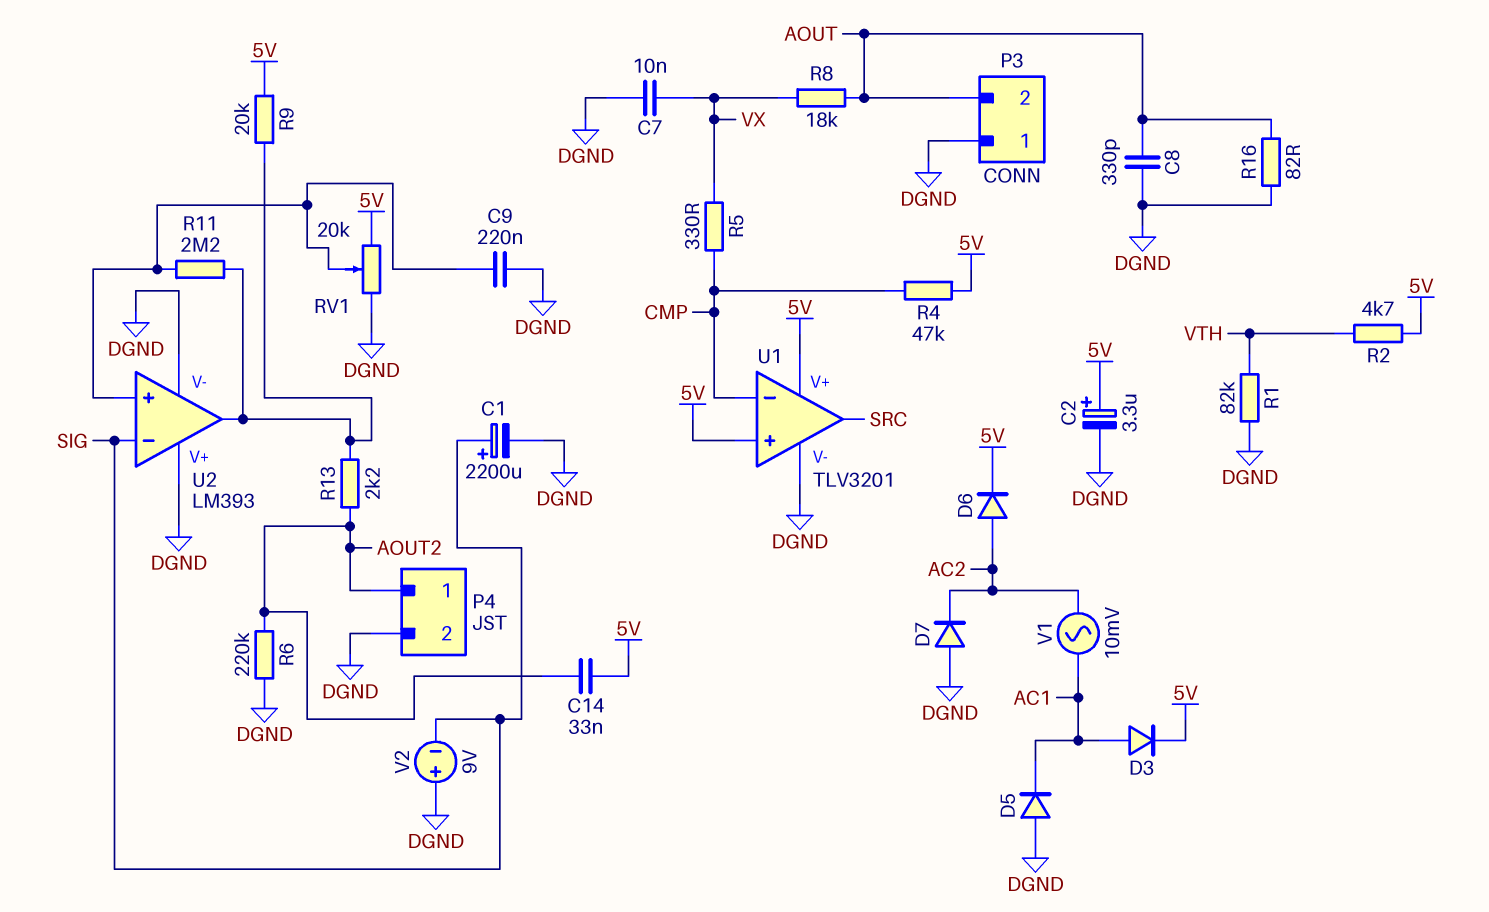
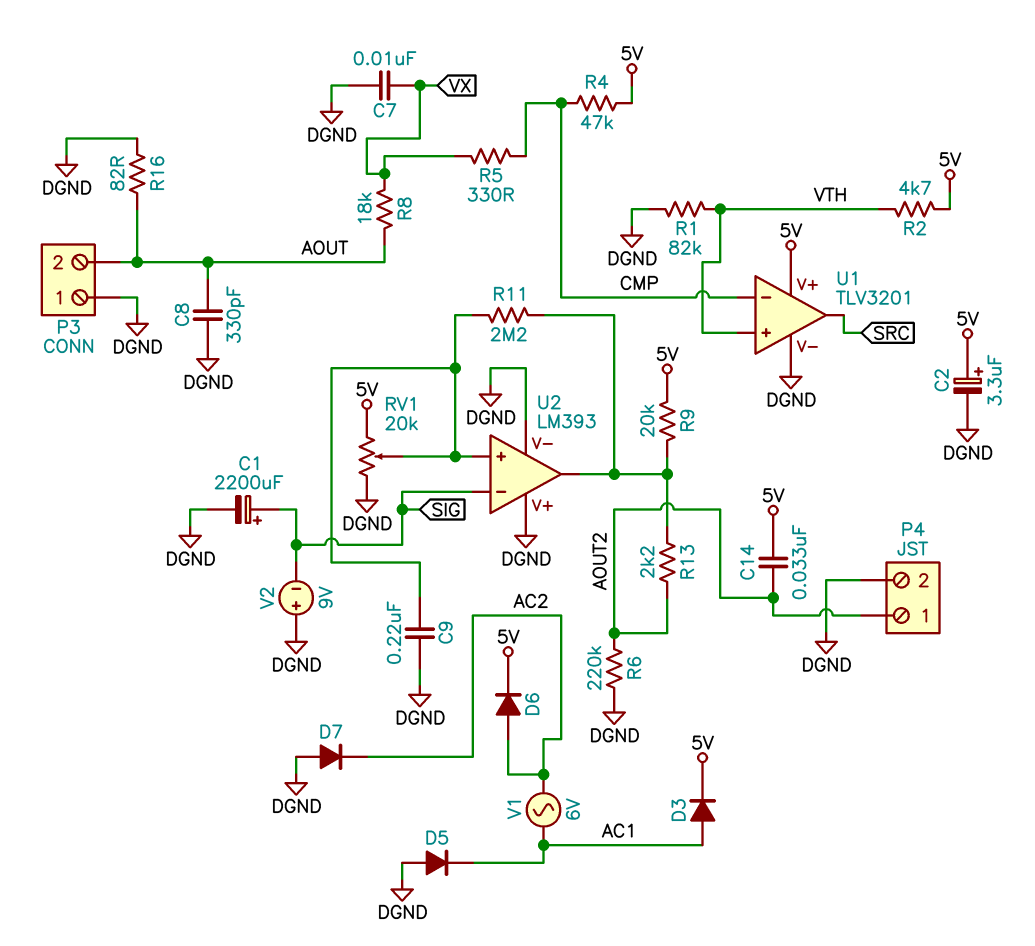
U1 pin in+: 5V -> VTH
V1: AC 10mV (AC1, AC2) -> AC 6V (AC1, AC2)

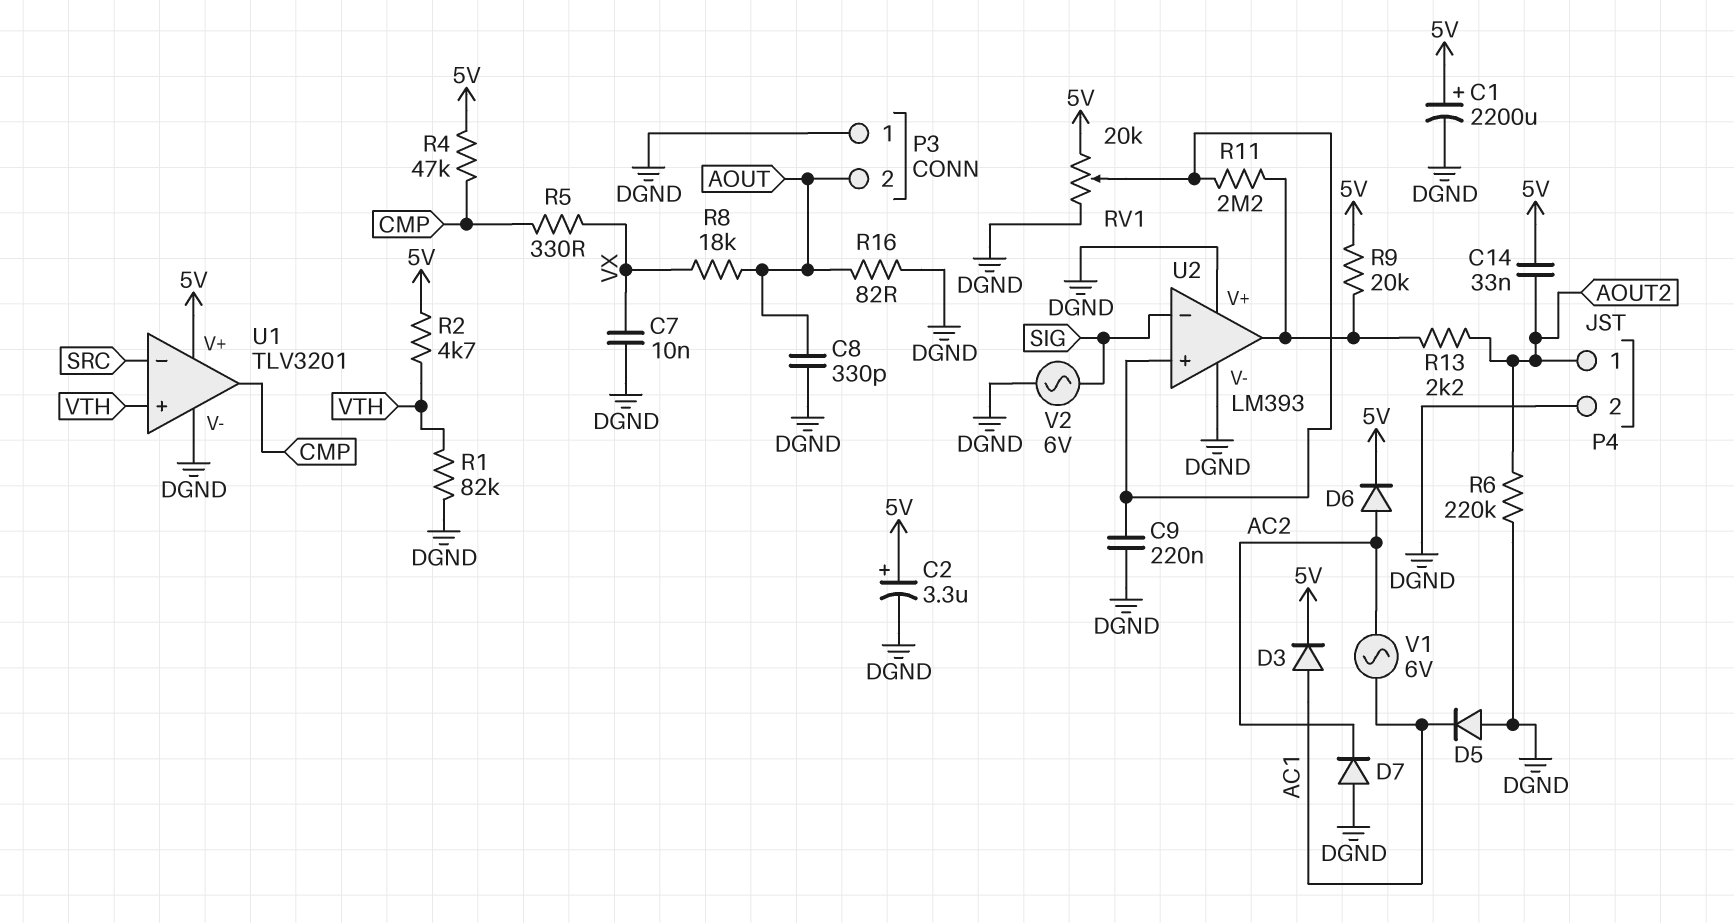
C1: 2200uF (plus SIG, minus DGND) -> 2200uF (plus 5V, minus DGND)
U1 pin in-: CMP -> SRC
U1 pin out: SRC -> CMP
V2: 9V (plus DGND, minus SIG) -> AC 6V (DGND, SIG)

